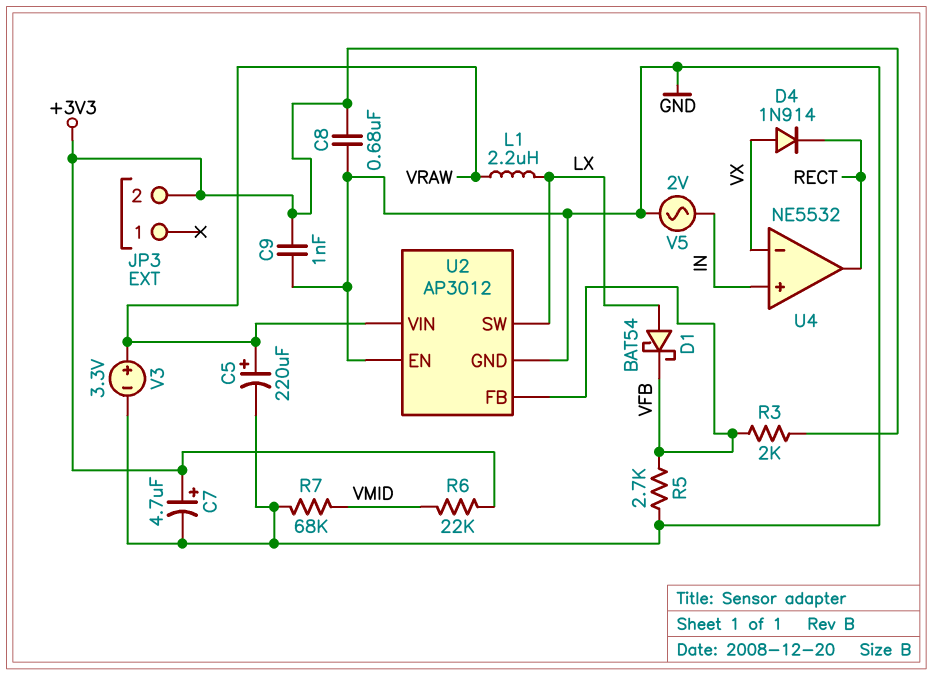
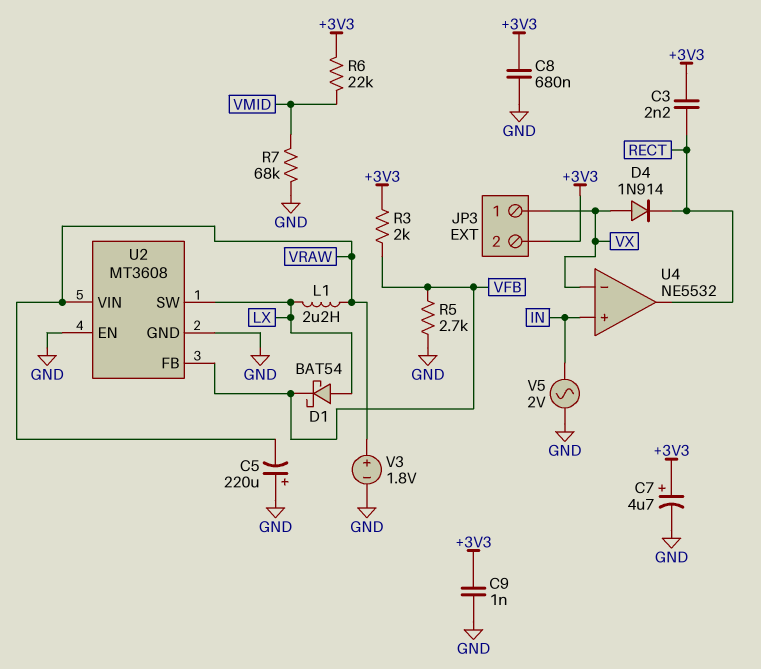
C3: none -> 2.2nF (+3V3, RECT)
C5: 220uF (plus VRAW, minus GND) -> 220uF (plus GND, minus VRAW)
JP3 pin 1: none -> VX
U2: AP3012 -> MT3608
V3: 3.3V (plus VRAW, minus GND) -> 1.8V (plus VRAW, minus GND)

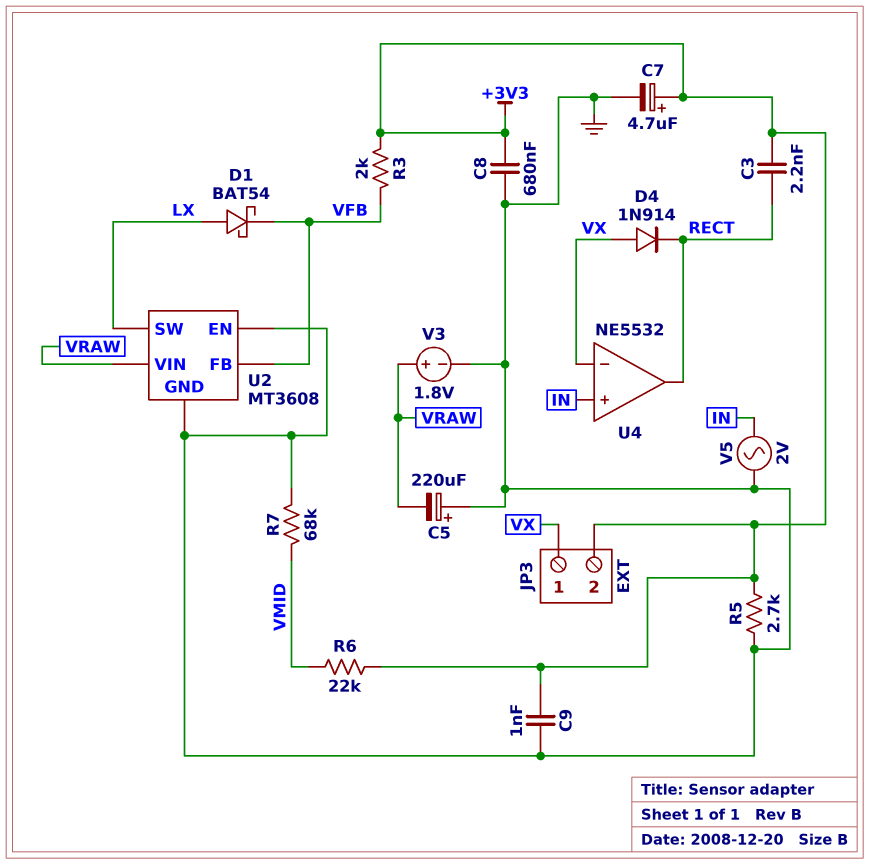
L1: 2.2uH (LX, VRAW) -> none
R5: 2.7k (GND, VFB) -> 2.7k (+3V3, GND)

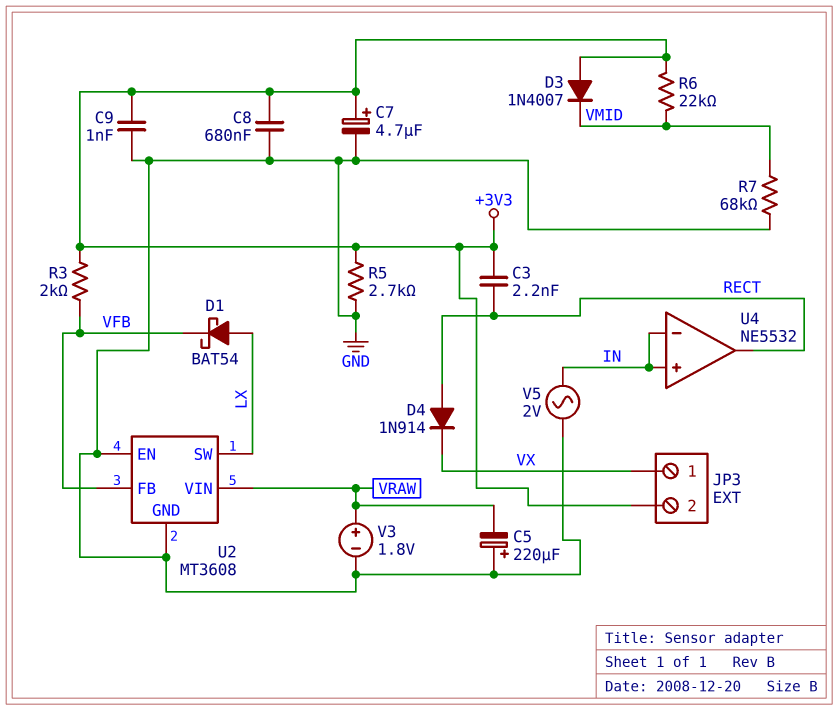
D3: none -> diode 1N4007 (A +3V3, K VMID)
D4: diode 1N914 (A VX, K RECT) -> diode 1N914 (A RECT, K VX)
U4 pin in-: VX -> IN

